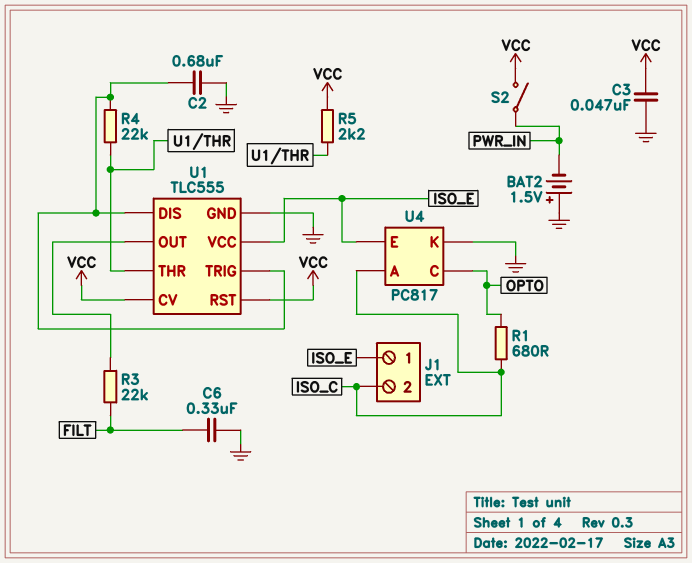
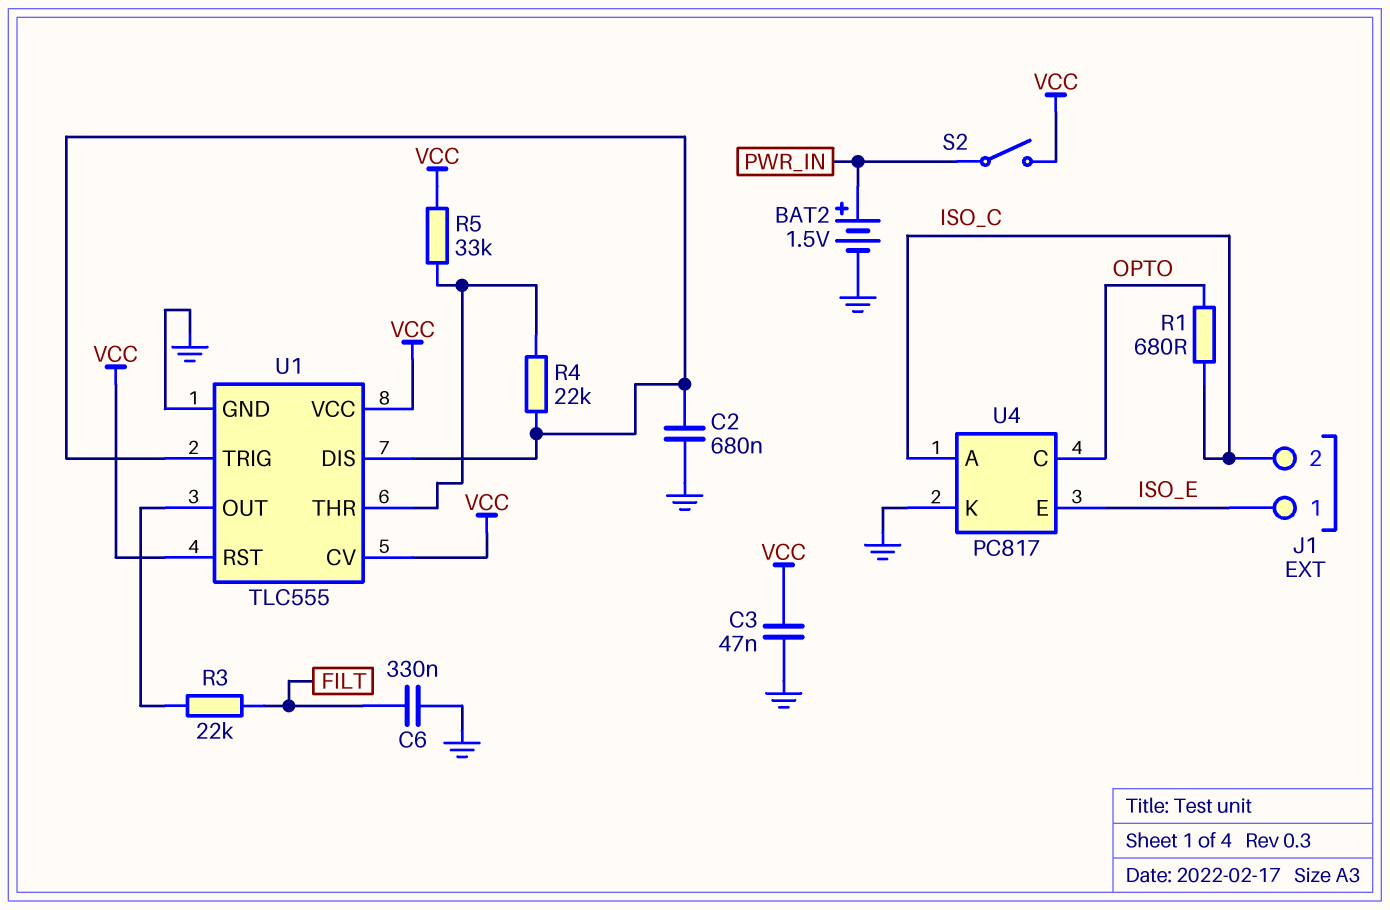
BAT2: 1.5V (plus GND, minus PWR_IN) -> 1.5V (plus PWR_IN, minus GND)
R5: 2.2k (U1/THR, VCC) -> 33k (U1/THR, VCC)
U1 pin VCC: ISO_E -> VCC

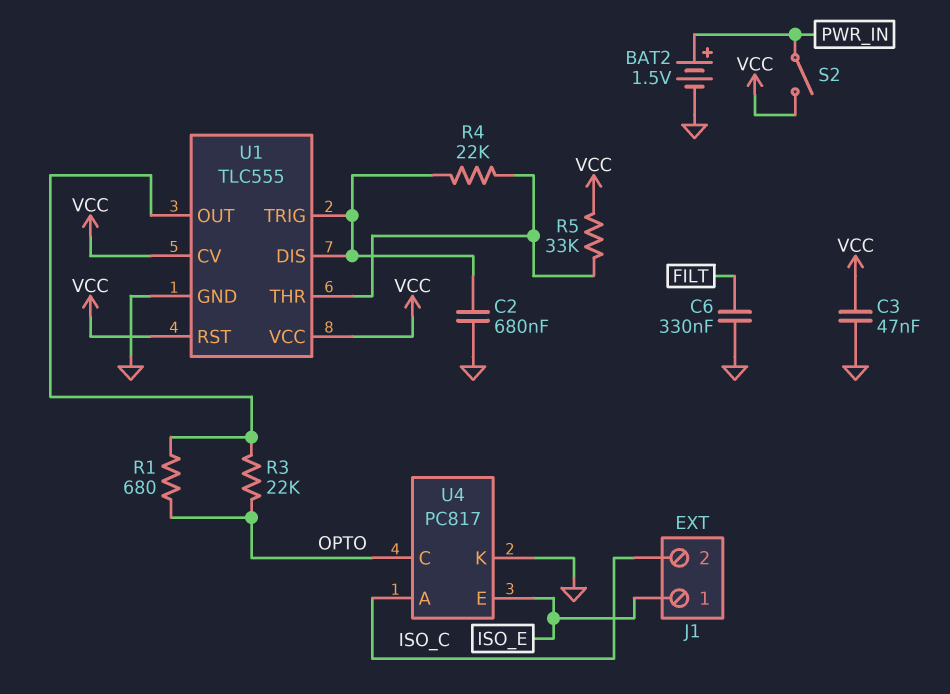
R1: 680 (ISO_C, OPTO) -> 680 (OPTO, U1/OUT)
R3: 22k (FILT, U1/OUT) -> 22k (OPTO, U1/OUT)

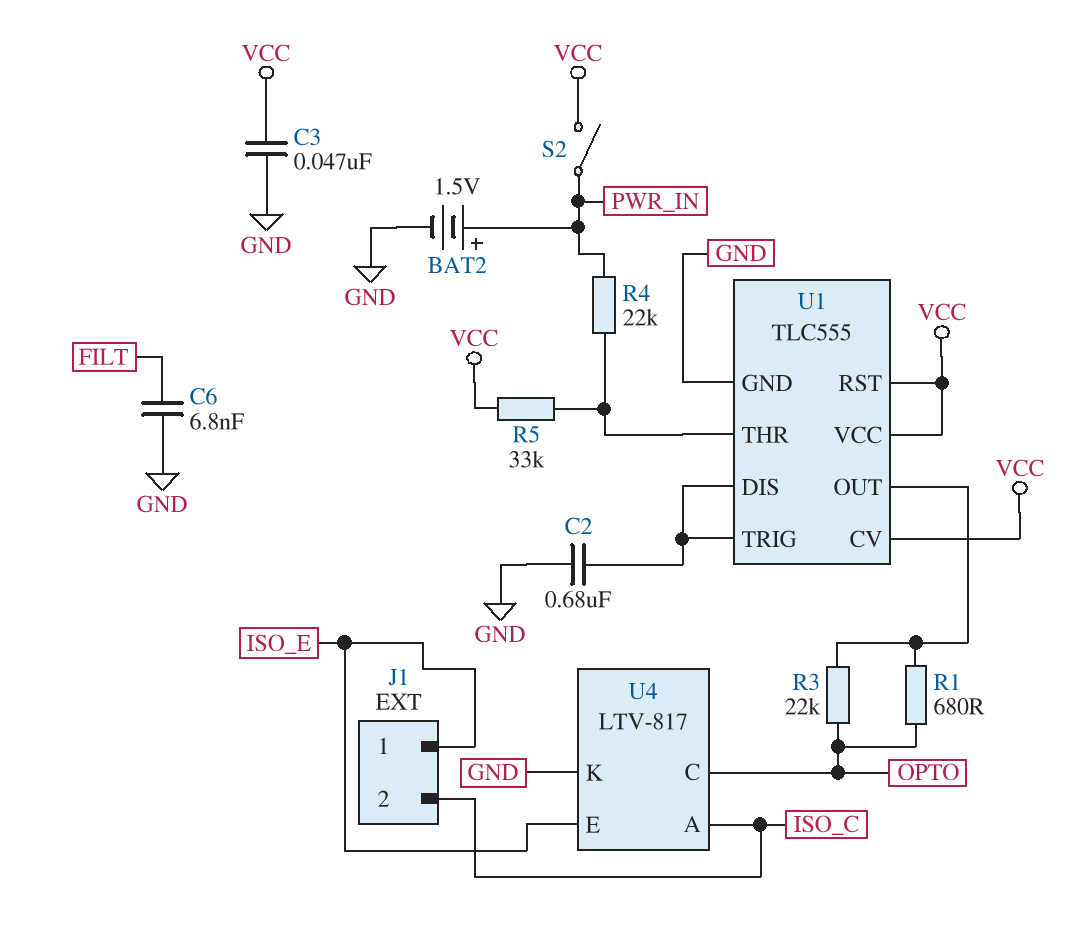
C6: 330nF (FILT, GND) -> 6.8nF (FILT, GND)
R4: 22k (U1/DIS, U1/THR) -> 22k (PWR_IN, U1/THR)
U4: PC817 -> LTV-817

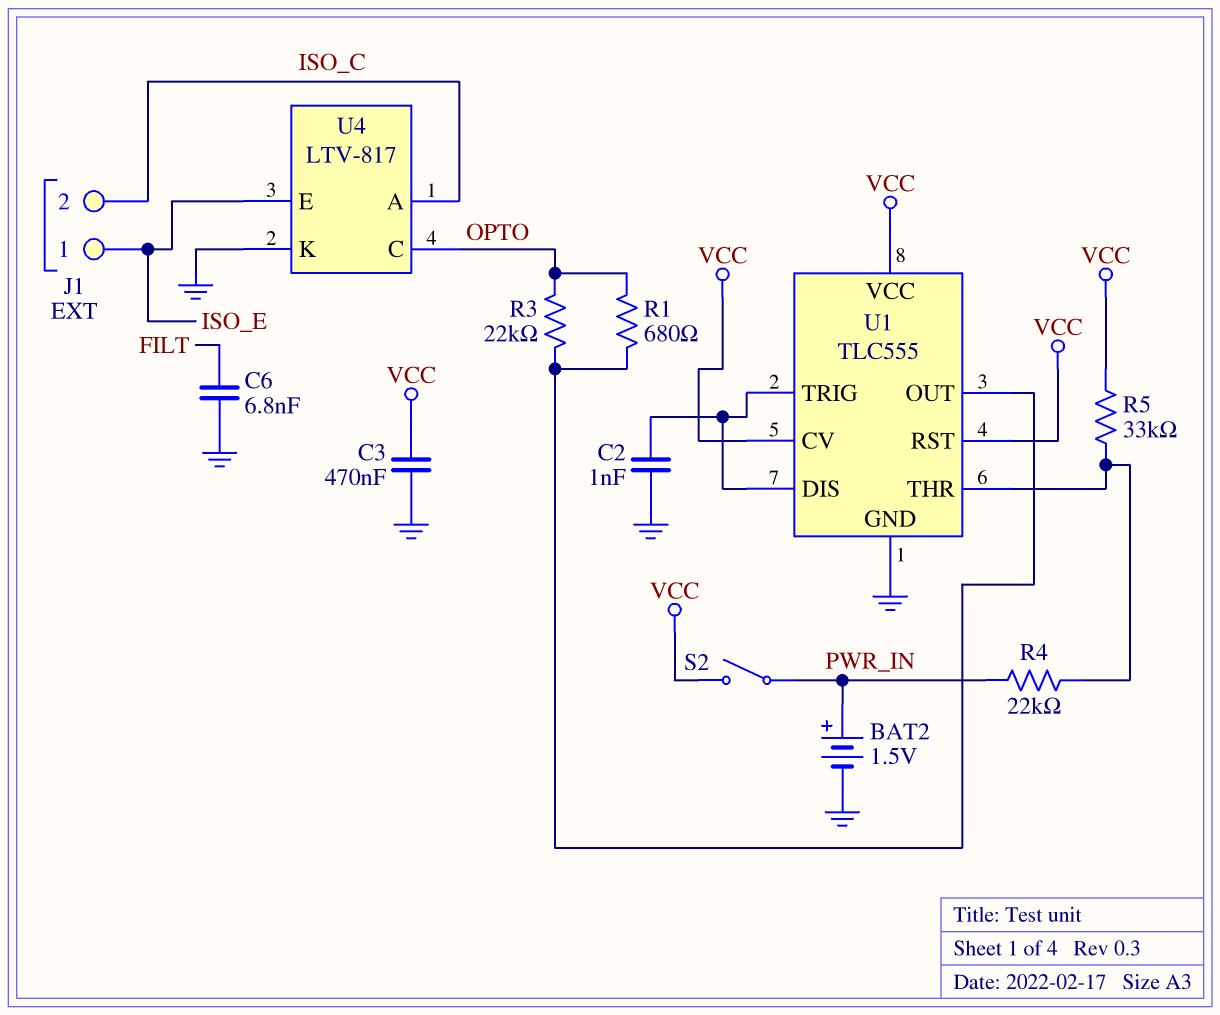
C2: 680nF (GND, U1/DIS) -> 1nF (GND, U1/DIS)
C3: 47nF (GND, VCC) -> 470nF (GND, VCC)

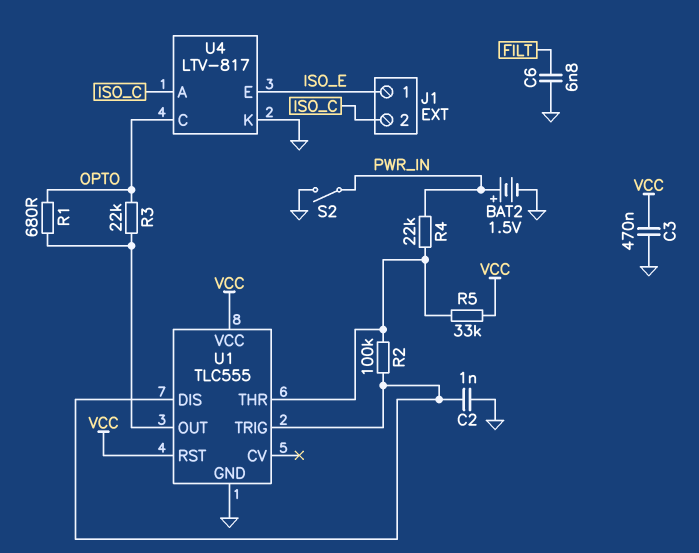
R2: none -> 100k (U1/DIS, U1/THR)
S2: switch (PWR_IN, VCC) -> switch (GND, PWR_IN)
U1 pin CV: VCC -> none

